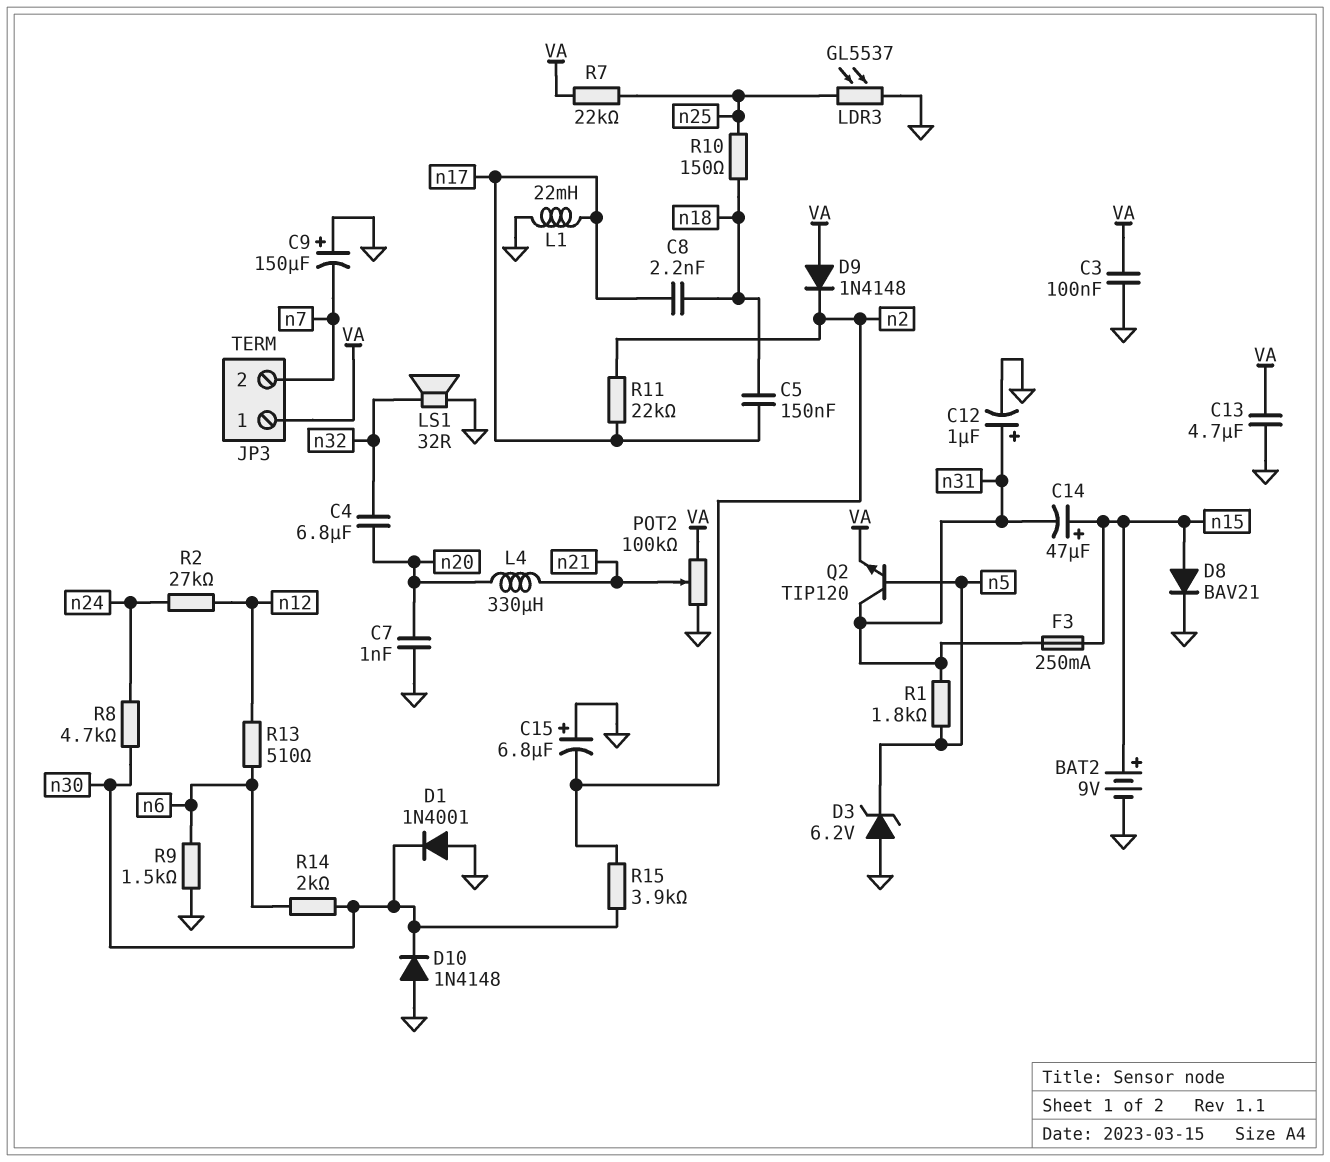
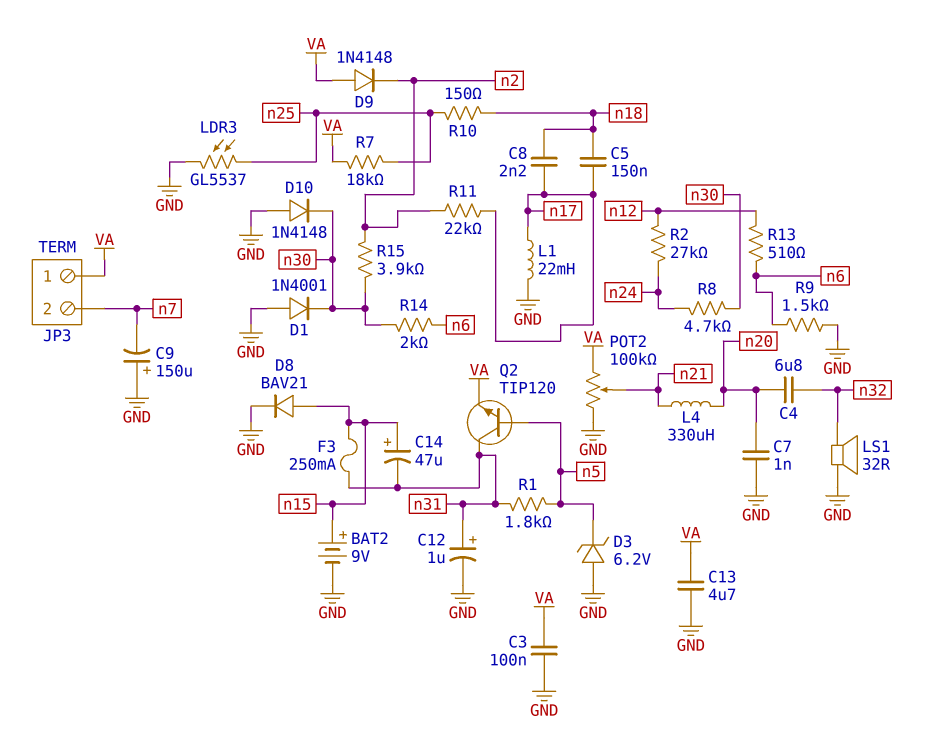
C15: 6.8uF (plus GND, minus n2) -> none
R7: 22k (VA, n25) -> 18k (VA, n25)

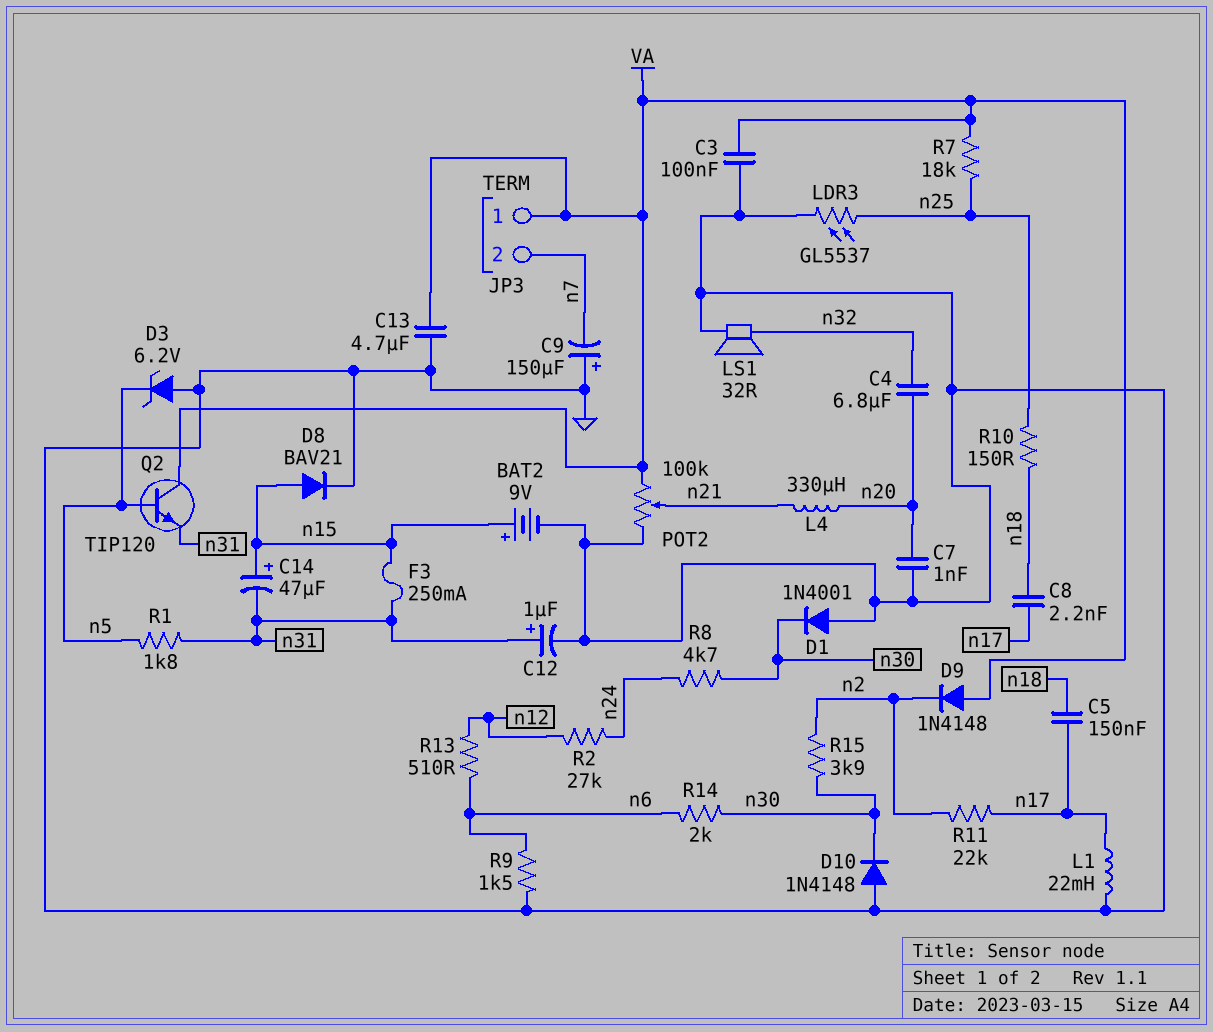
Q2: NPN TIP120 (B n5, C n31, E VA) -> NPN TIP120 (B n5, C VA, E n31)

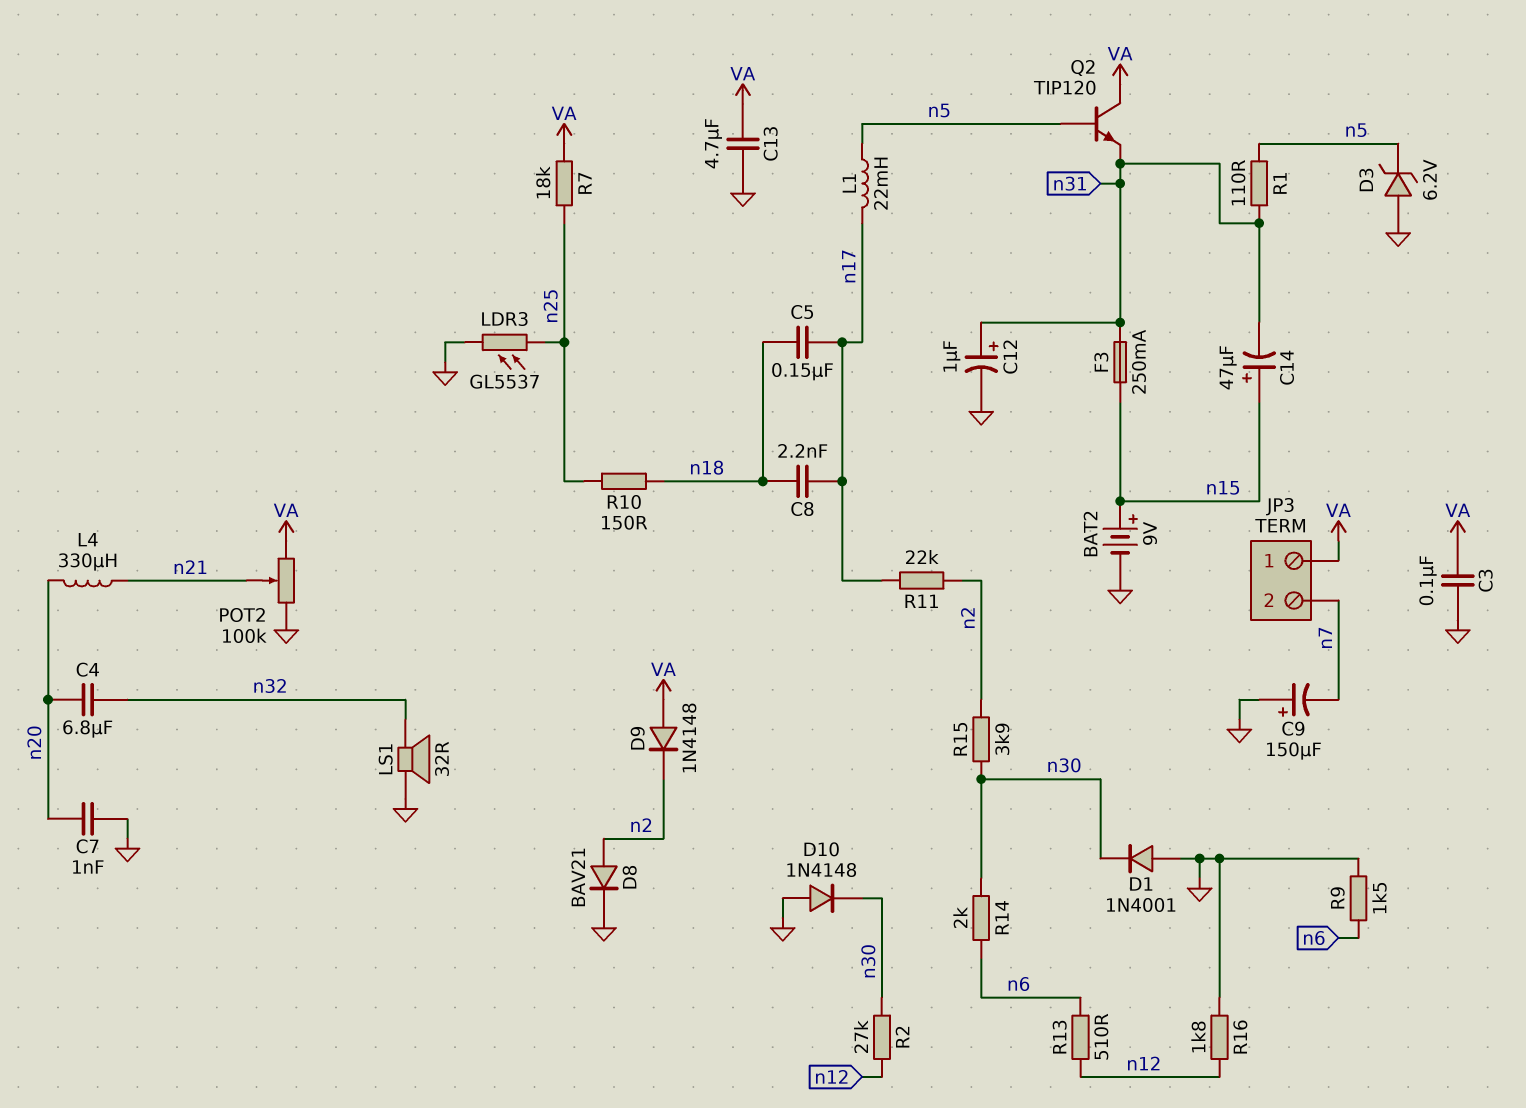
D8: diode BAV21 (A n15, K GND) -> diode BAV21 (A n2, K GND)
L1: 22mH (GND, n17) -> 22mH (n5, n17)
R1: 1.8k (n5, n31) -> 110 (n5, n31)
R2: 27k (n12, n24) -> 27k (n12, n30)
R8: 4.7k (n24, n30) -> none
R16: none -> 1.8k (GND, n12)

